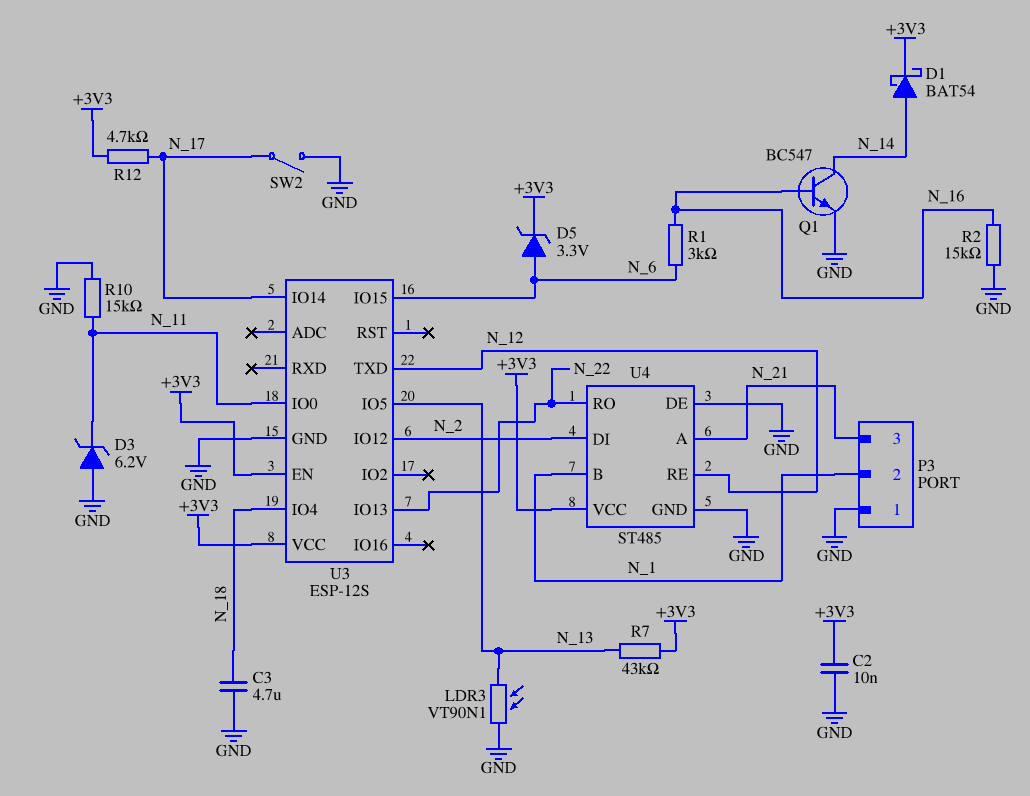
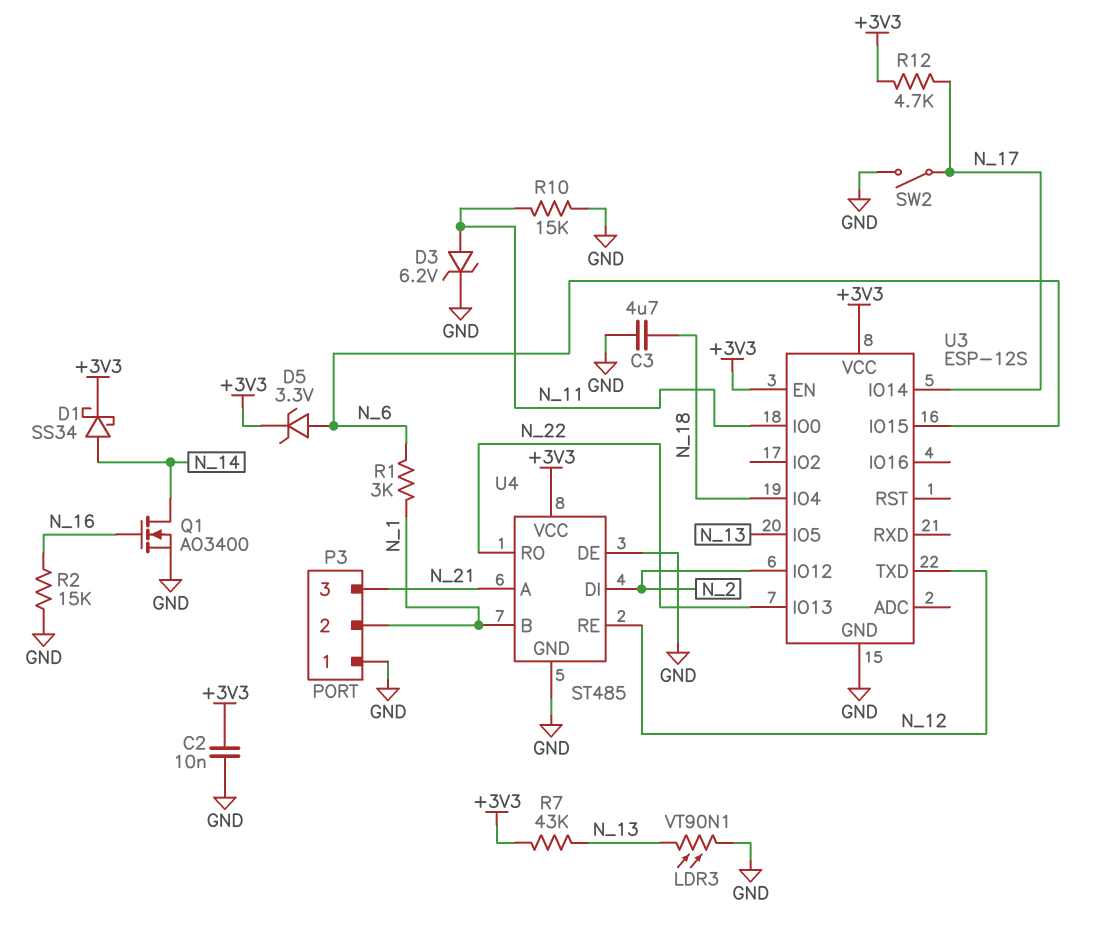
D1: schottky BAT54 (A N_14, K +3V3) -> schottky SS34 (A N_14, K +3V3)
D3: zener 6.2V (A GND, K N_11) -> zener 6.2V (A N_11, K GND)
Q1: NPN BC547 (B N_16, C N_14, E GND) -> NMOS AO3400 (G N_16, D N_14, S GND)
R1: 3k (N_6, N_16) -> 3k (N_1, N_6)

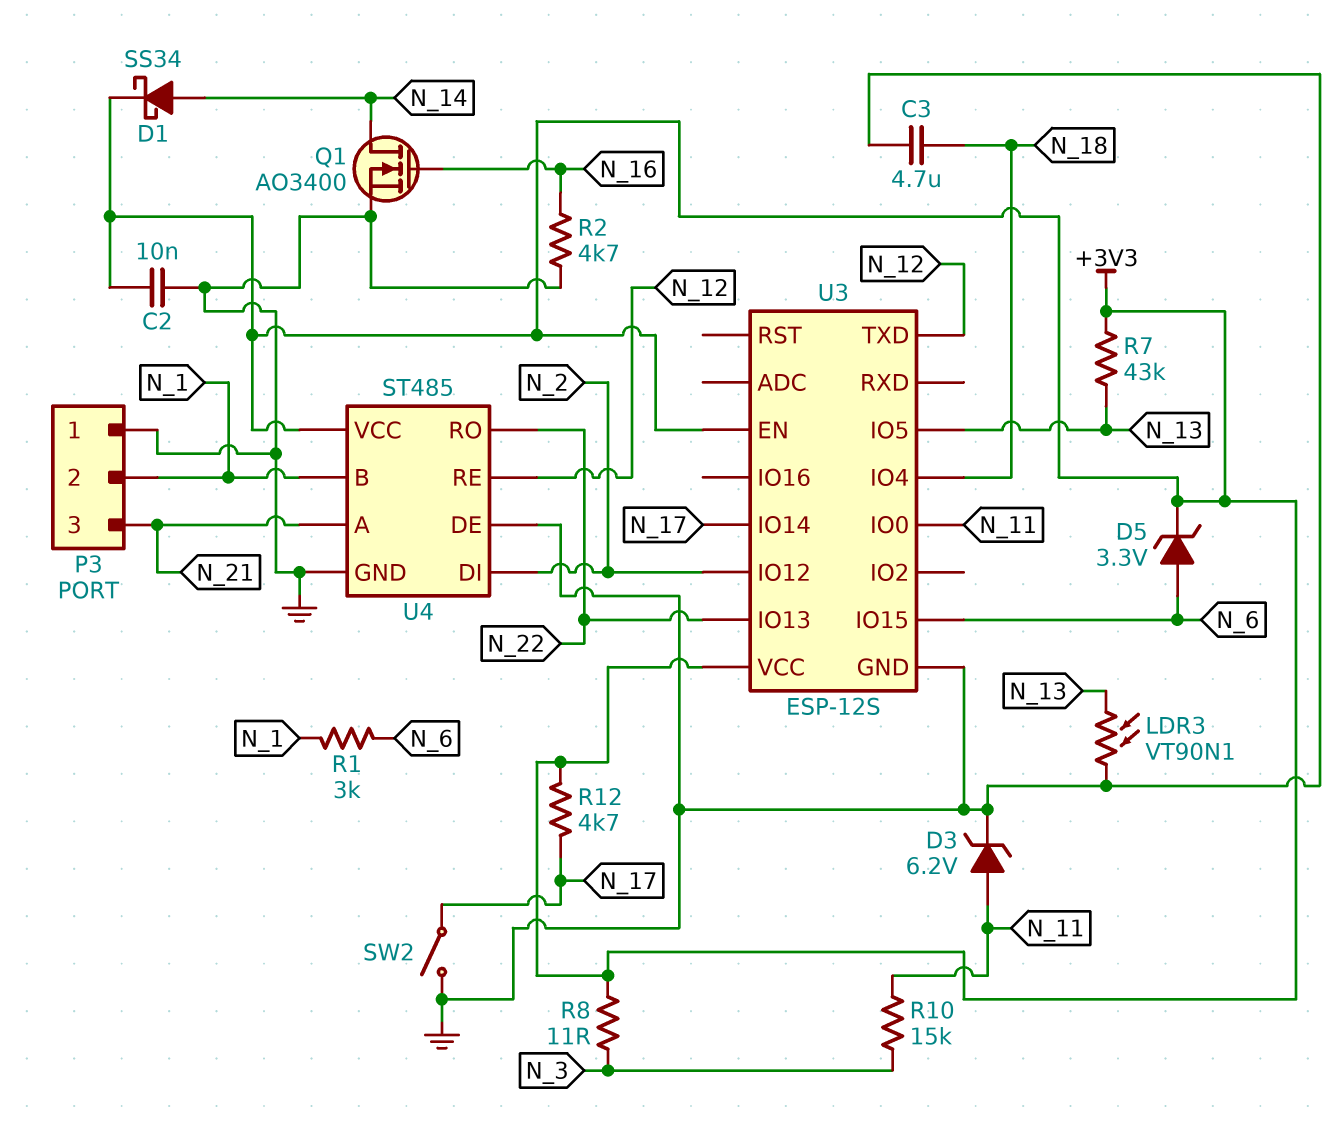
R2: 15k (GND, N_16) -> 4.7k (GND, N_16)
R8: none -> 11 (+3V3, N_3)
R10: 15k (GND, N_11) -> 15k (N_3, N_11)

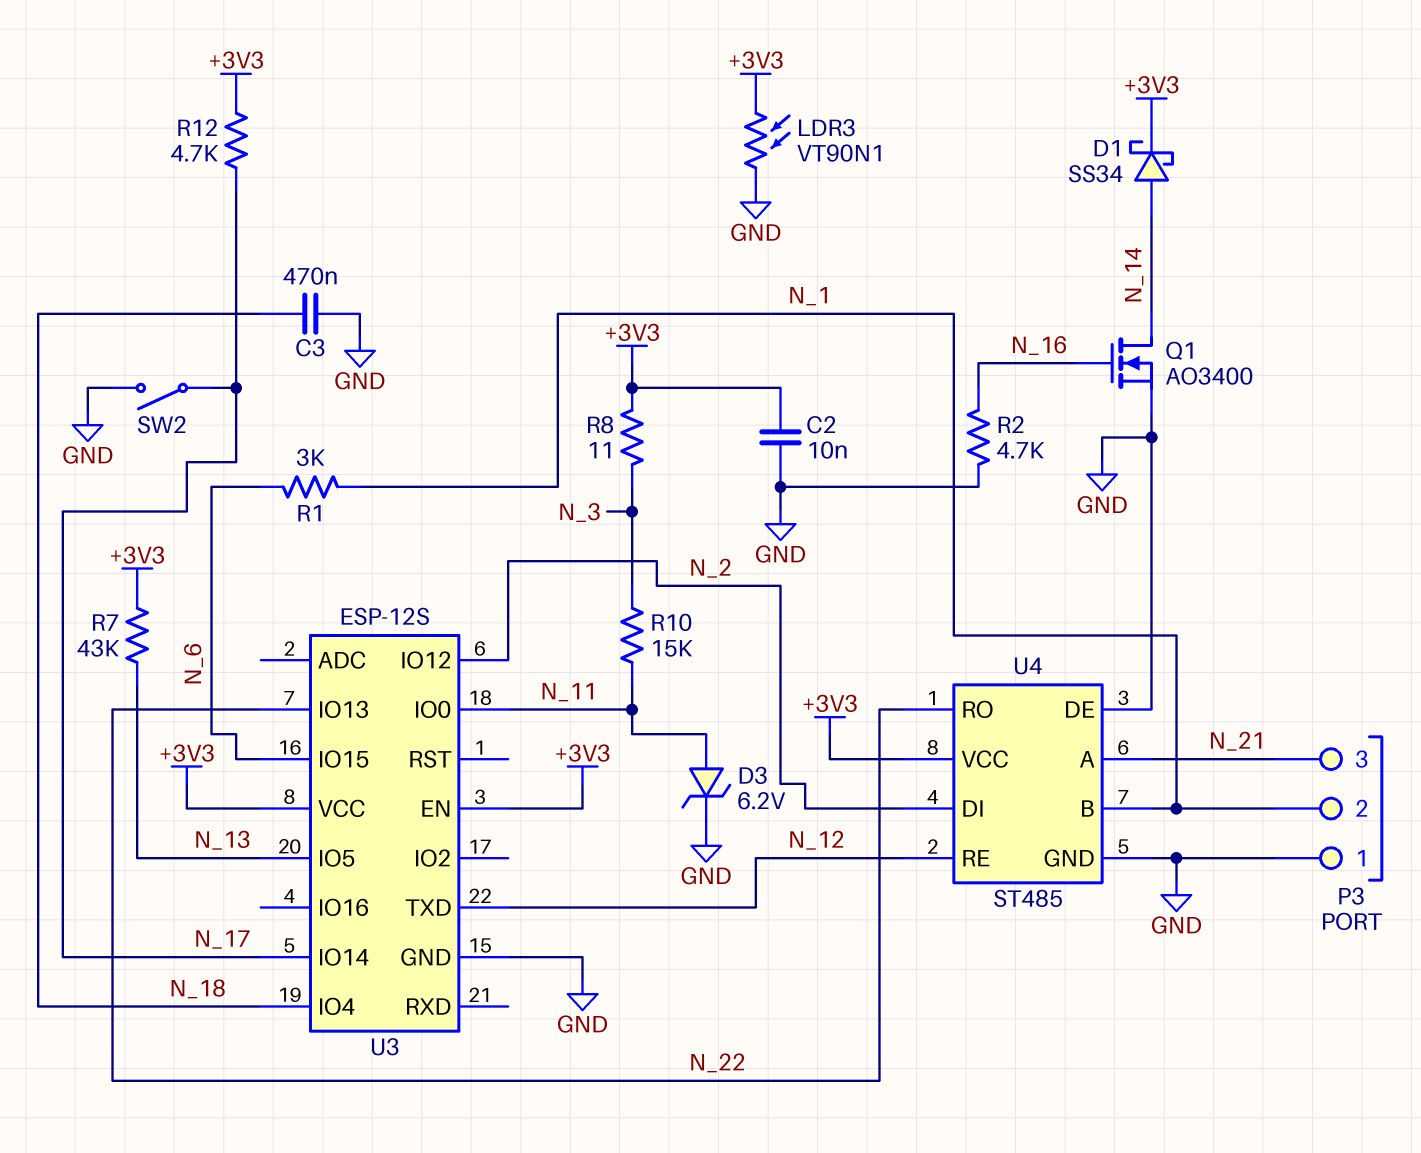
C3: 4.7uF (GND, N_18) -> 470nF (GND, N_18)
D5: zener 3.3V (A N_6, K +3V3) -> none
LDR3: VT90N1 (GND, N_13) -> VT90N1 (+3V3, GND)

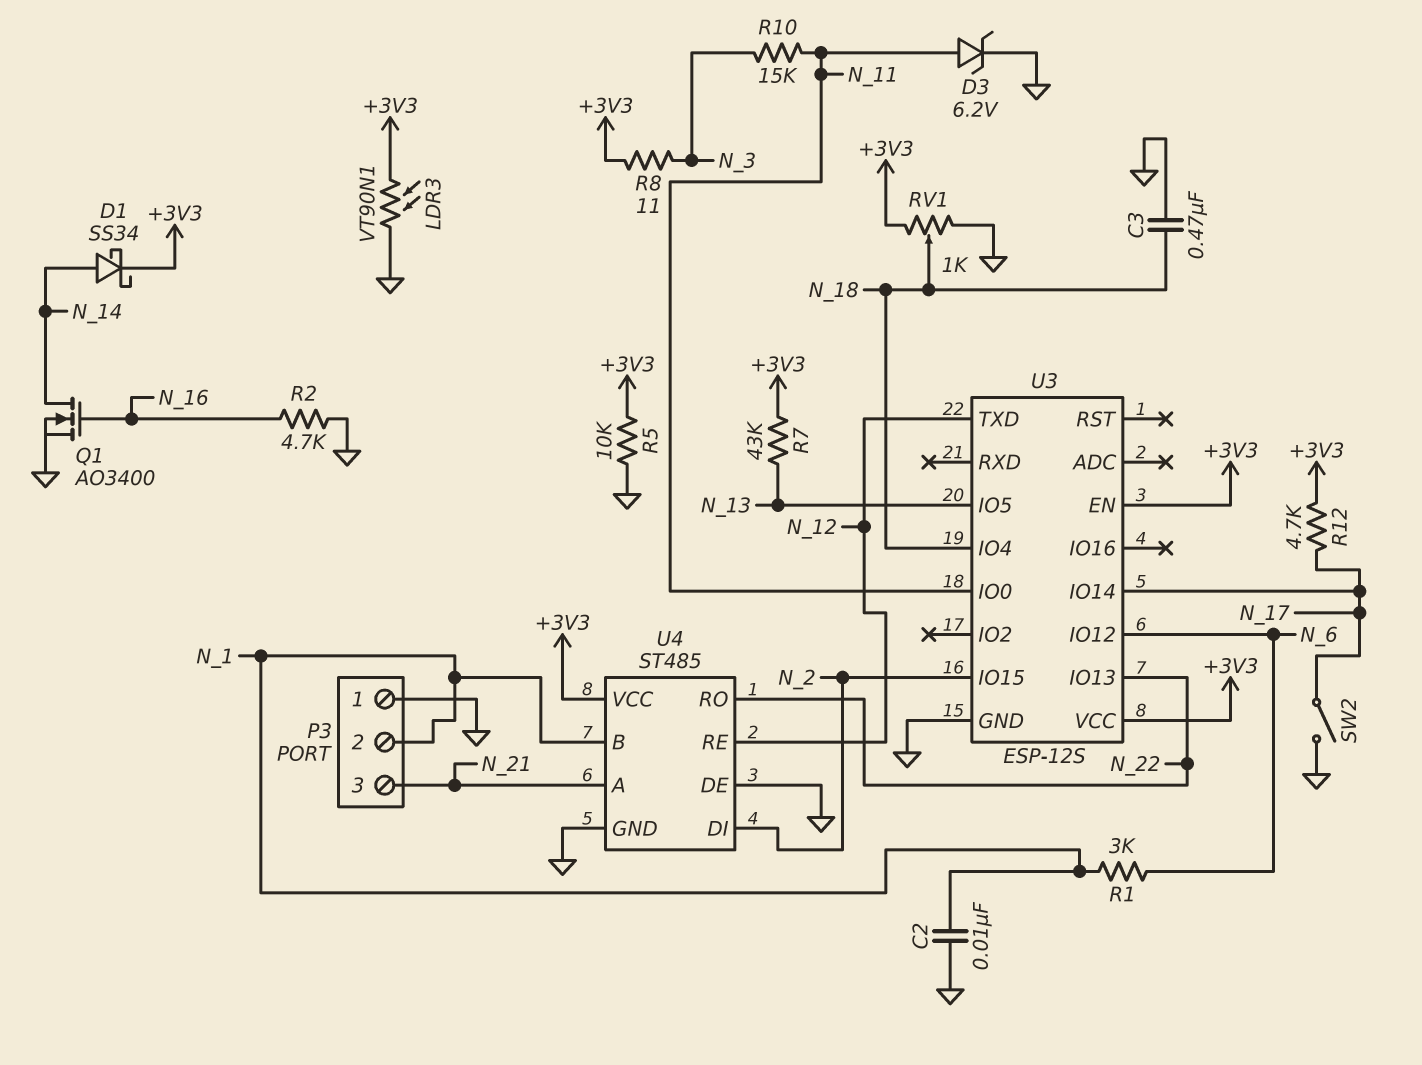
C2: 10nF (+3V3, GND) -> 10nF (GND, N_1)
R5: none -> 10k (+3V3, GND)
RV1: none -> 1k (+3V3, GND, wiper N_18)
U3 pin IO12: N_2 -> N_6
U3 pin IO15: N_6 -> N_2

